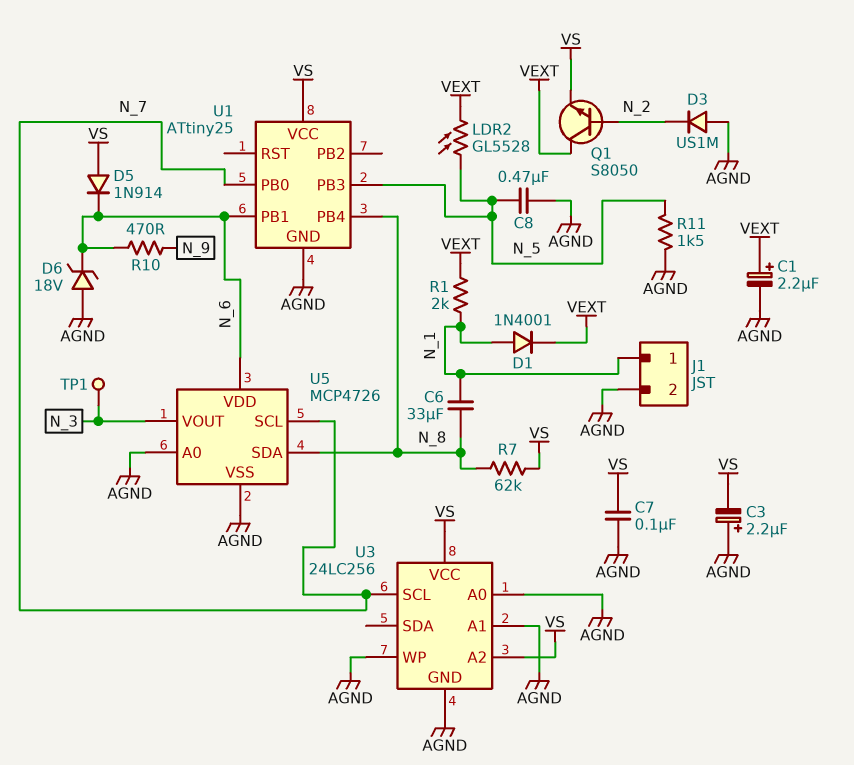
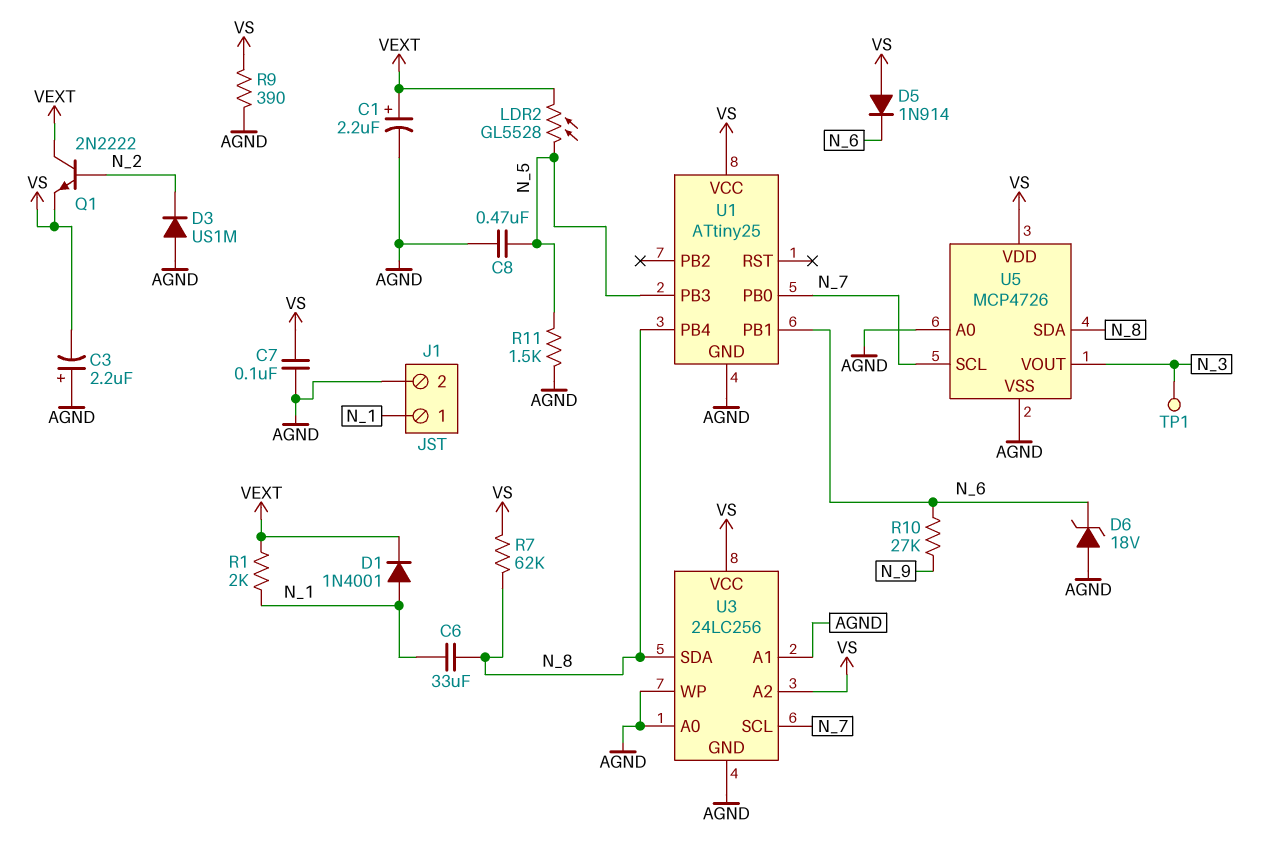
Q1: NPN S8050 (B N_2, C VEXT, E VS) -> NPN 2N2222 (B N_2, C VEXT, E VS)
R9: none -> 390 (AGND, VS)
R10: 470 (N_6, N_9) -> 27k (N_6, N_9)
U3 pin SDA: none -> N_8
U5 pin VDD: N_6 -> VS

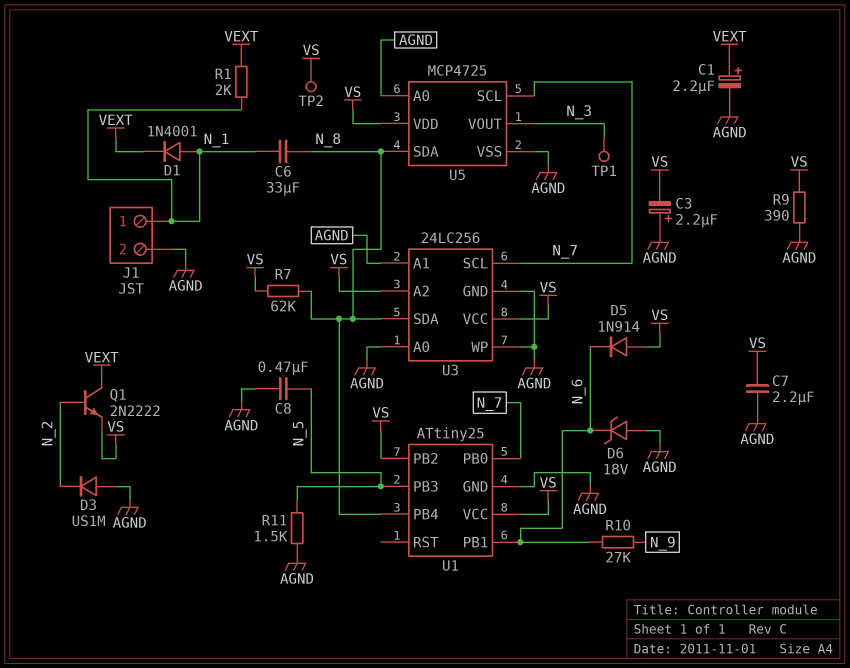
C7: 100nF (AGND, VS) -> 2.2uF (AGND, VS)
LDR2: GL5528 (N_5, VEXT) -> none
TP2: none -> test point (VS)
U1 pin PB2: none -> VS
U5: MCP4726 -> MCP4725

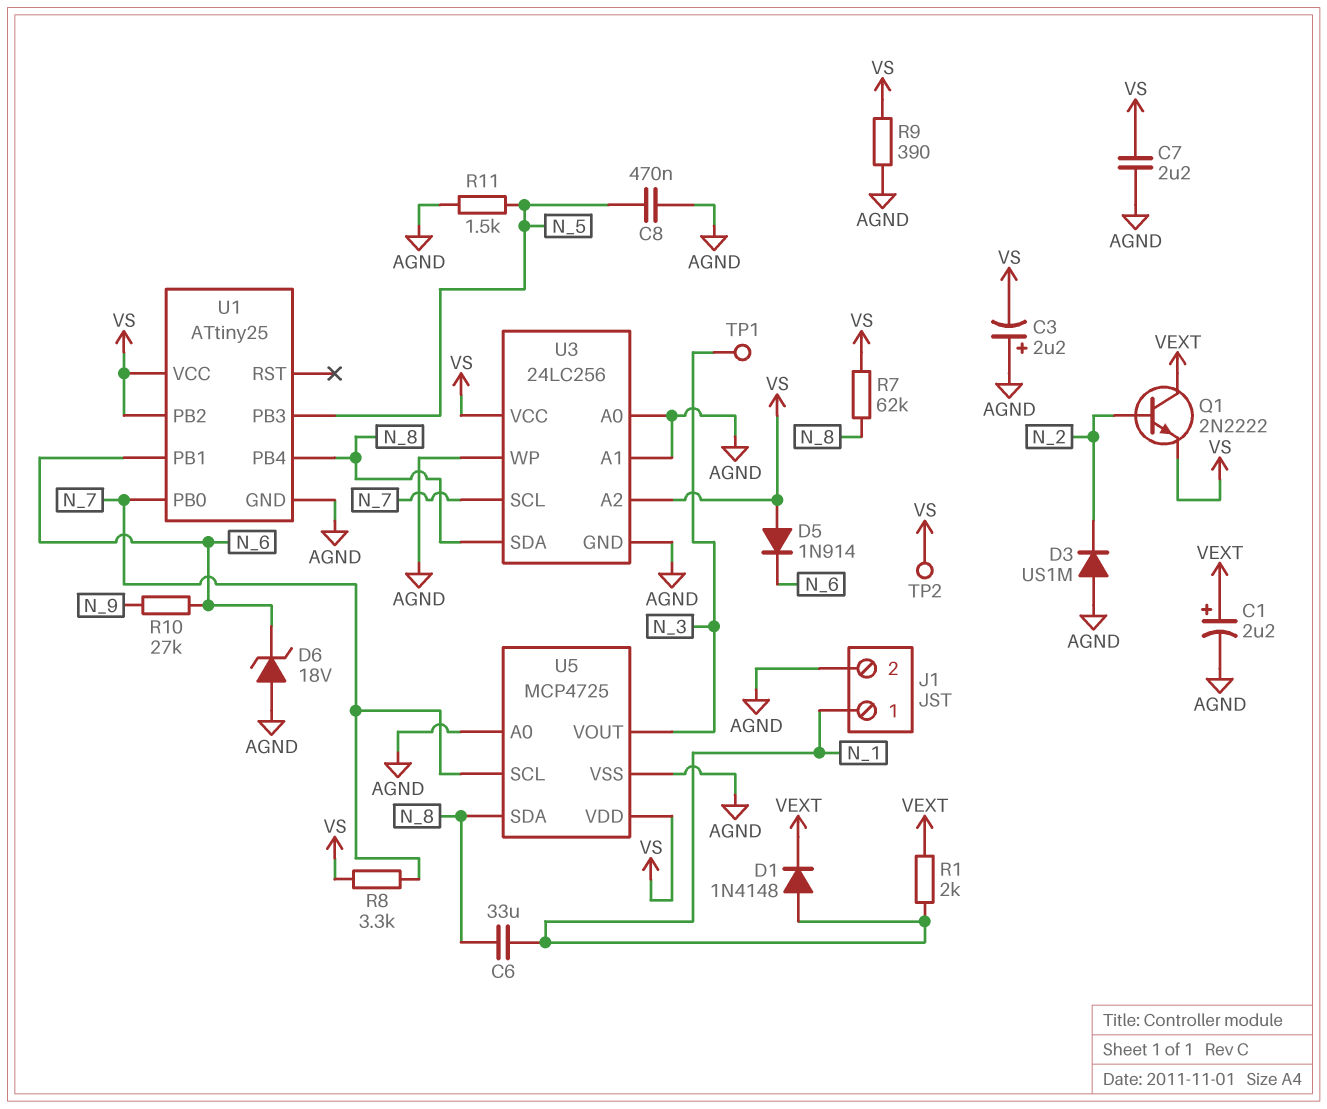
D1: diode 1N4001 (A N_1, K VEXT) -> diode 1N4148 (A N_1, K VEXT)
R8: none -> 3.3k (N_7, VS)

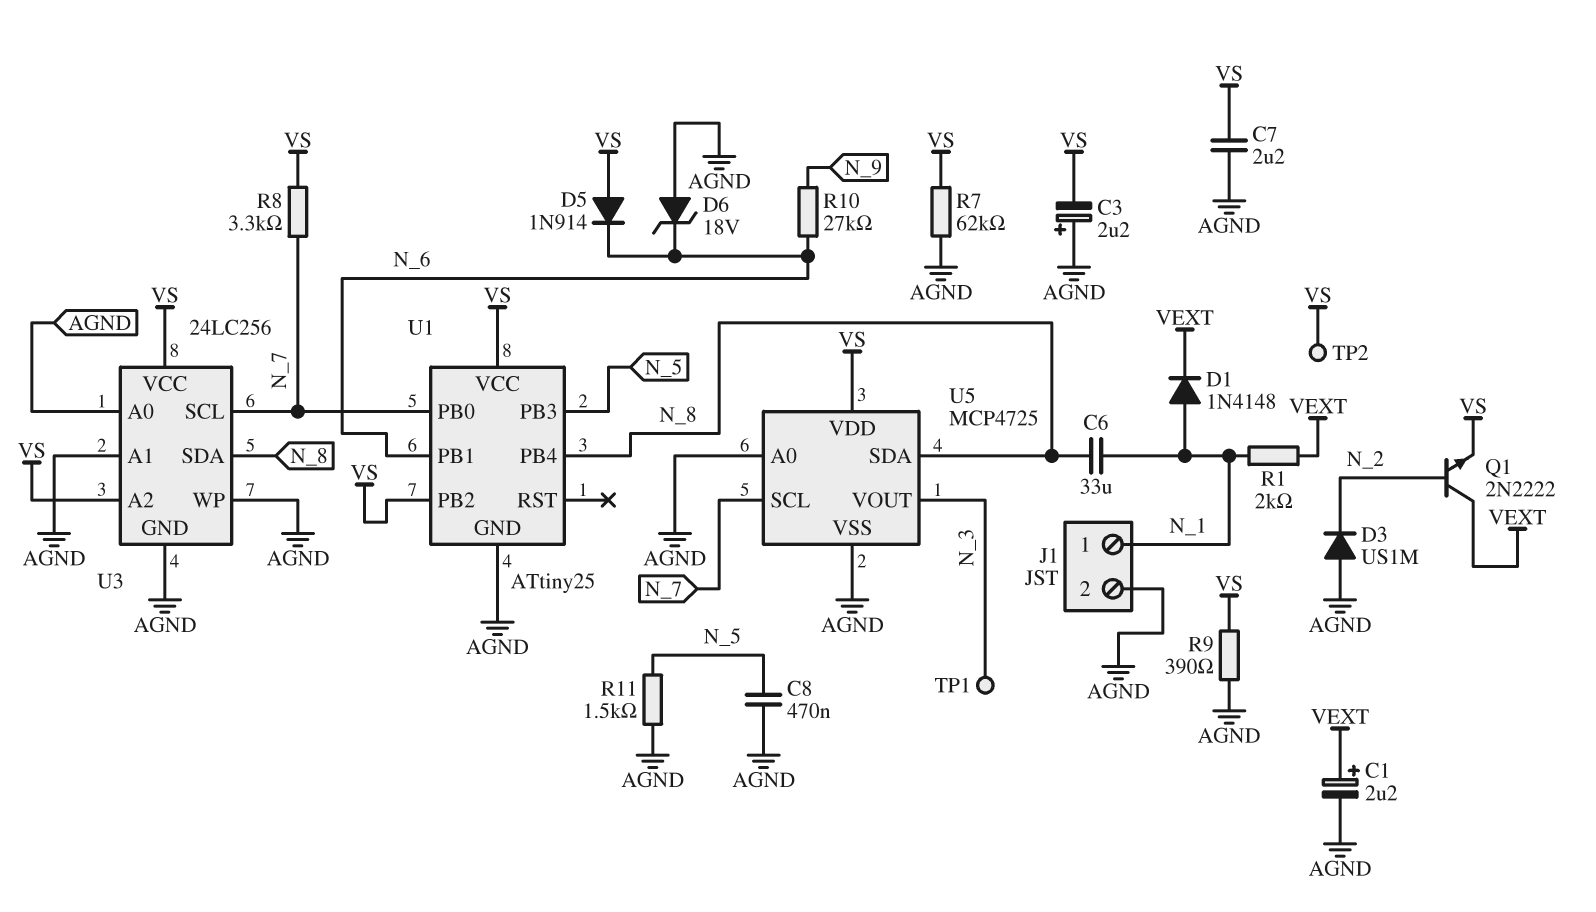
R7: 62k (N_8, VS) -> 62k (AGND, VS)

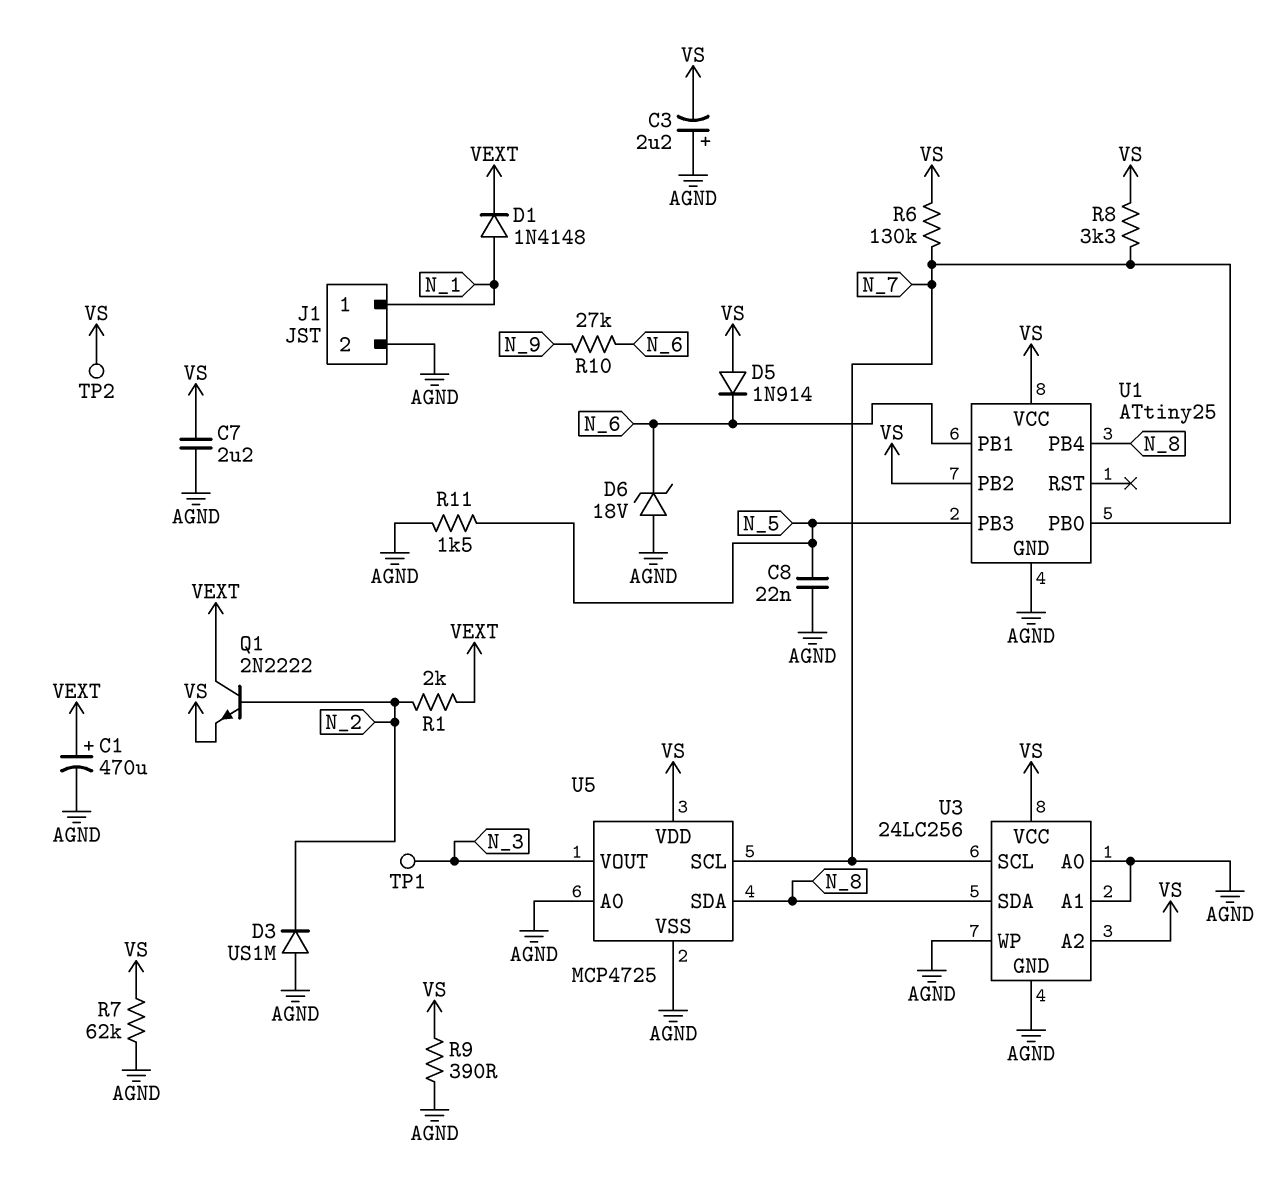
C1: 2.2uF (plus VEXT, minus AGND) -> 470uF (plus VEXT, minus AGND)
C6: 33uF (N_1, N_8) -> none
C8: 470nF (AGND, N_5) -> 22nF (AGND, N_5)
R1: 2k (N_1, VEXT) -> 2k (N_2, VEXT)
R6: none -> 130k (N_7, VS)

